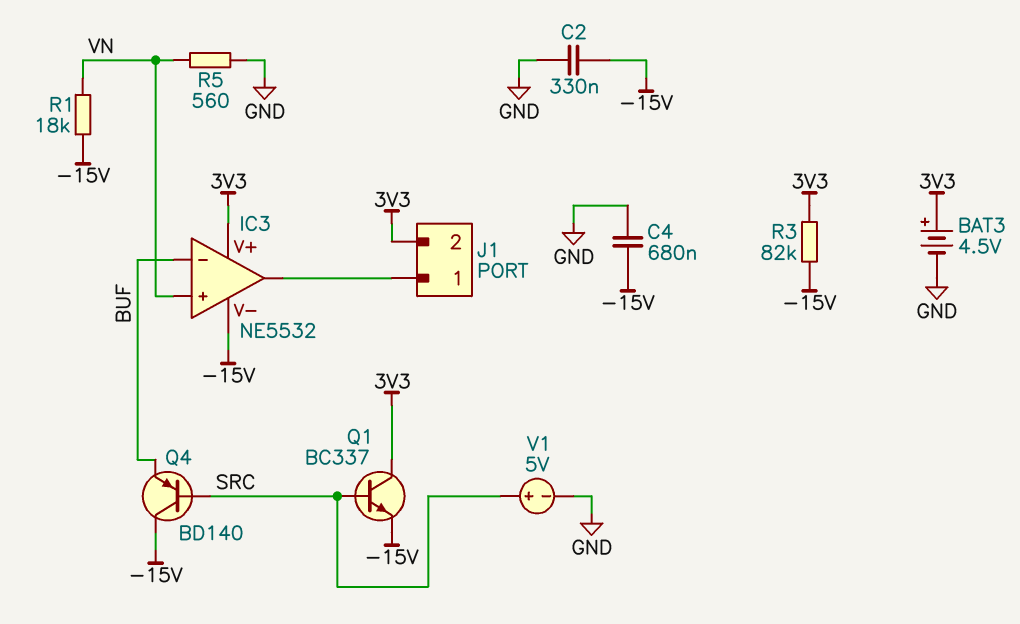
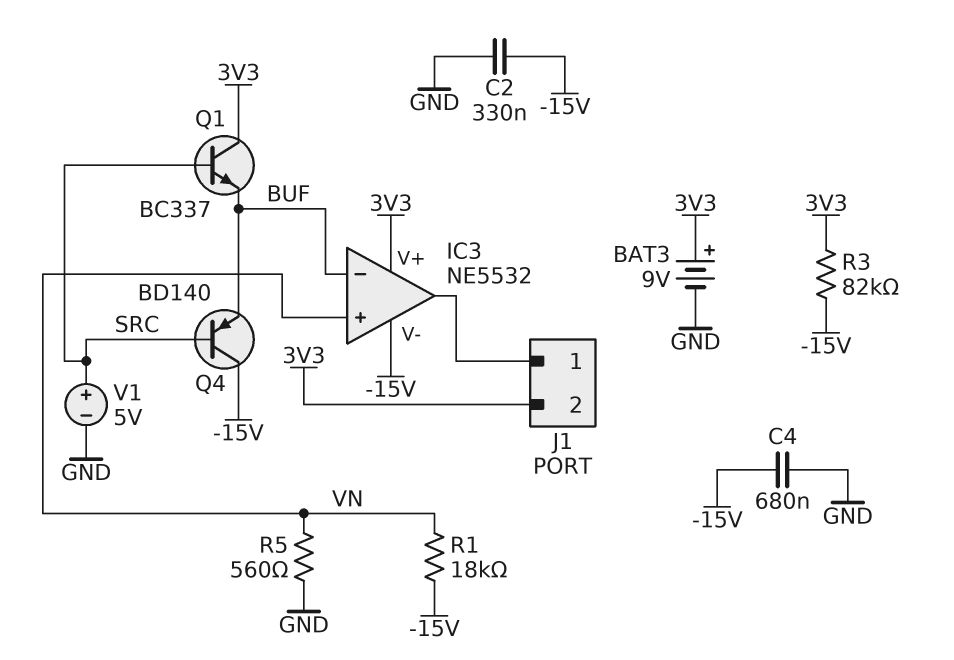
BAT3: 4.5V (plus 3V3, minus GND) -> 9V (plus 3V3, minus GND)
Q1: NPN BC337 (B SRC, C 3V3, E -15V) -> NPN BC337 (B SRC, C 3V3, E BUF)

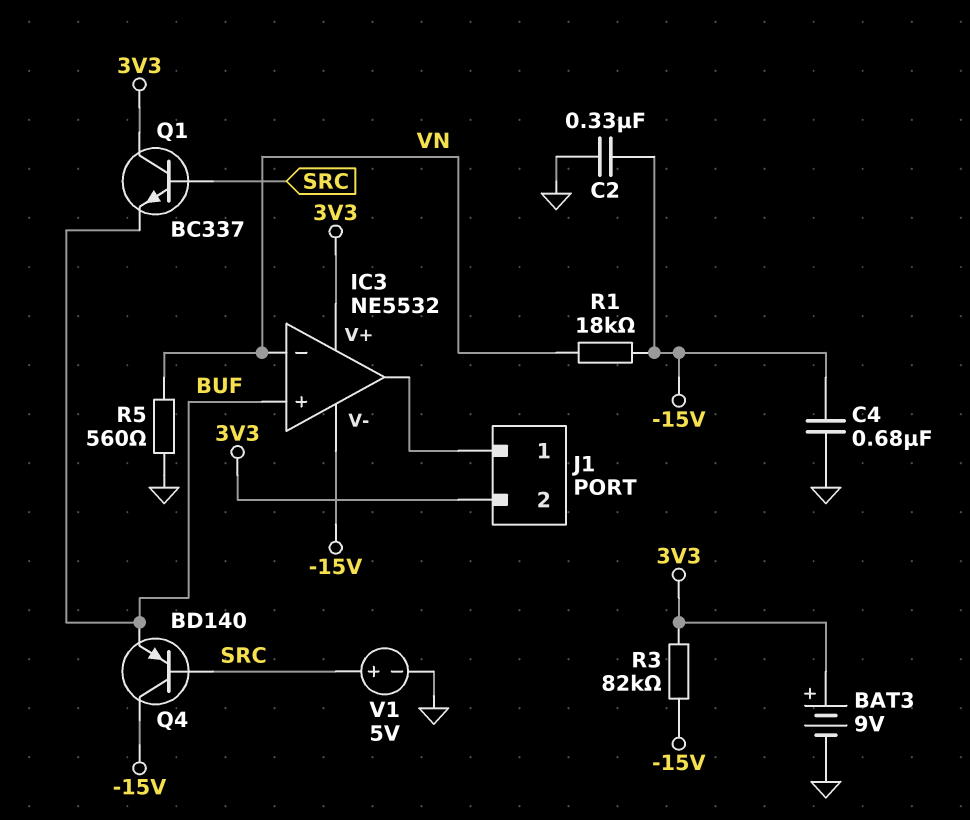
IC3 pin in+: VN -> BUF
IC3 pin in-: BUF -> VN

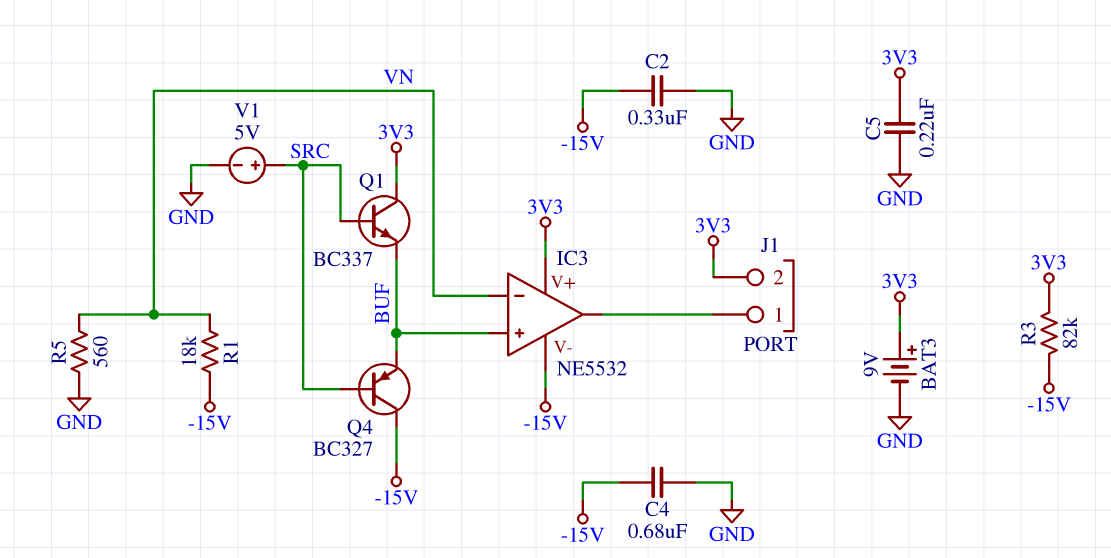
C5: none -> 220nF (3V3, GND)
Q4: PNP BD140 (B SRC, C -15V, E BUF) -> PNP BC327 (B SRC, C -15V, E BUF)

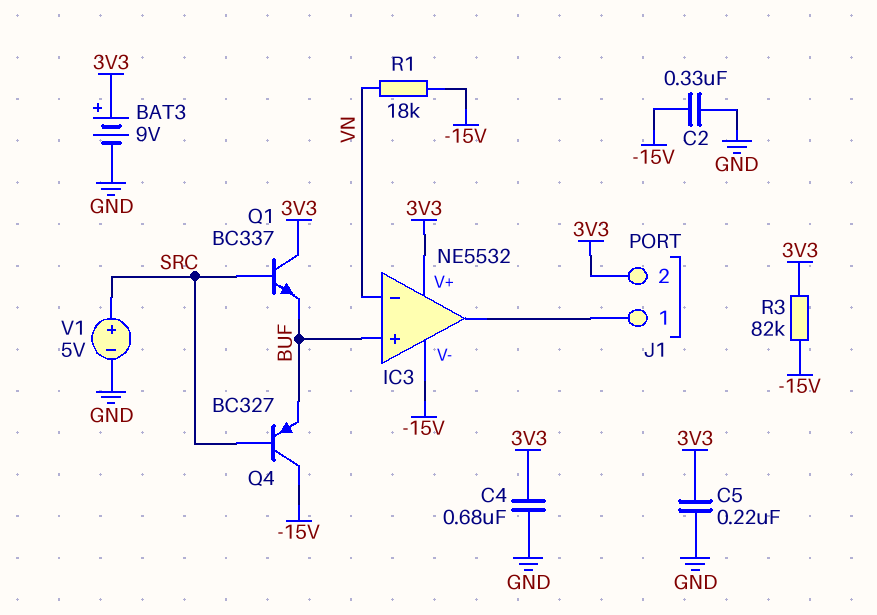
C4: 680nF (-15V, GND) -> 680nF (3V3, GND)
R5: 560 (GND, VN) -> none

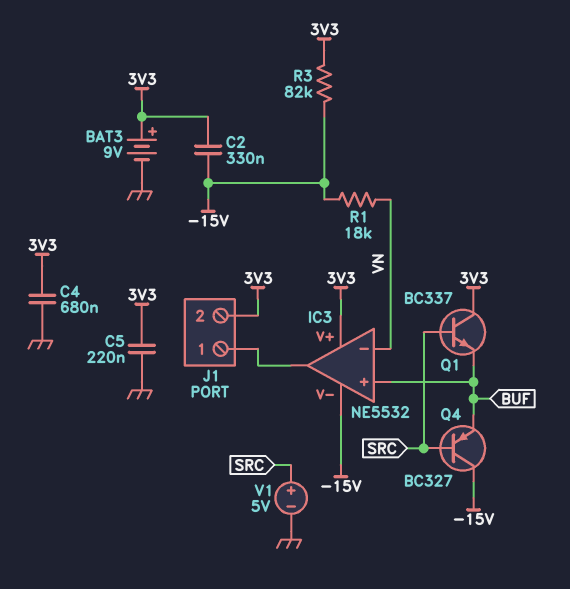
C2: 330nF (-15V, GND) -> 330nF (-15V, 3V3)

